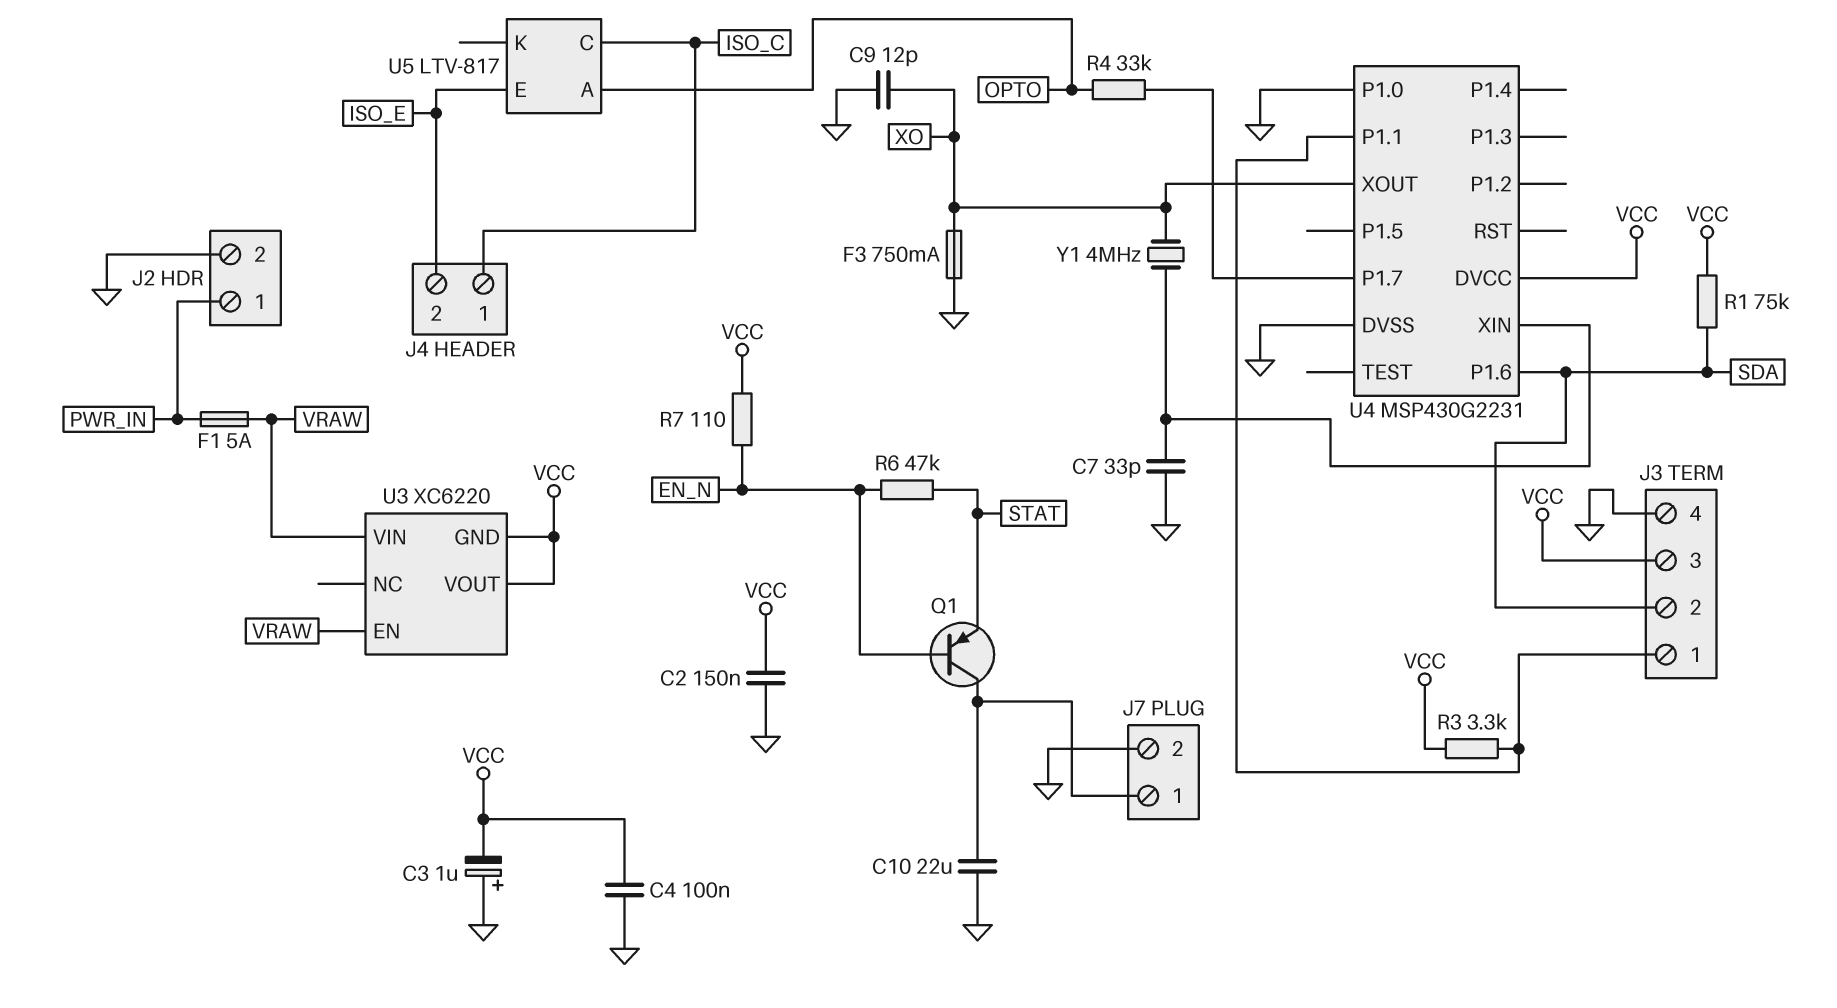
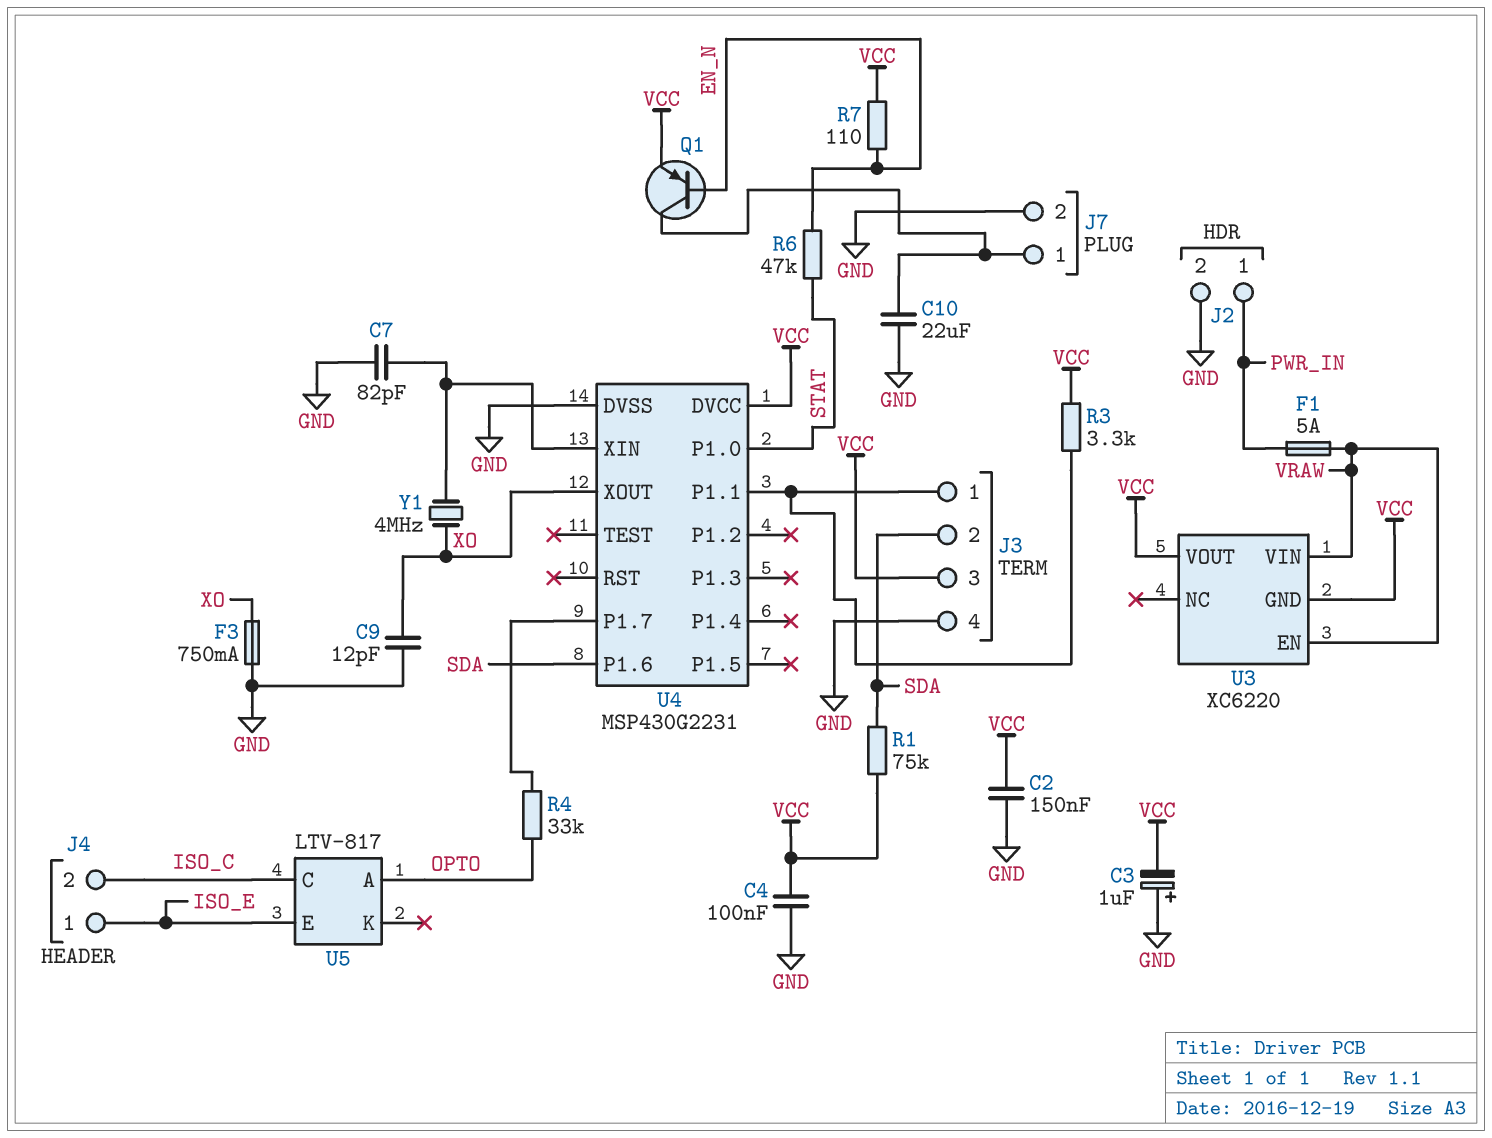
C7: 33pF (GND, U4/XIN) -> 82pF (GND, U4/XIN)
J4 pin 1: ISO_C -> ISO_E
J4 pin 2: ISO_E -> ISO_C
Q1: PNP (B EN_N, C J7/1, E STAT) -> PNP (B EN_N, C J7/1, E VCC)
U4 pin P1.0: GND -> STAT

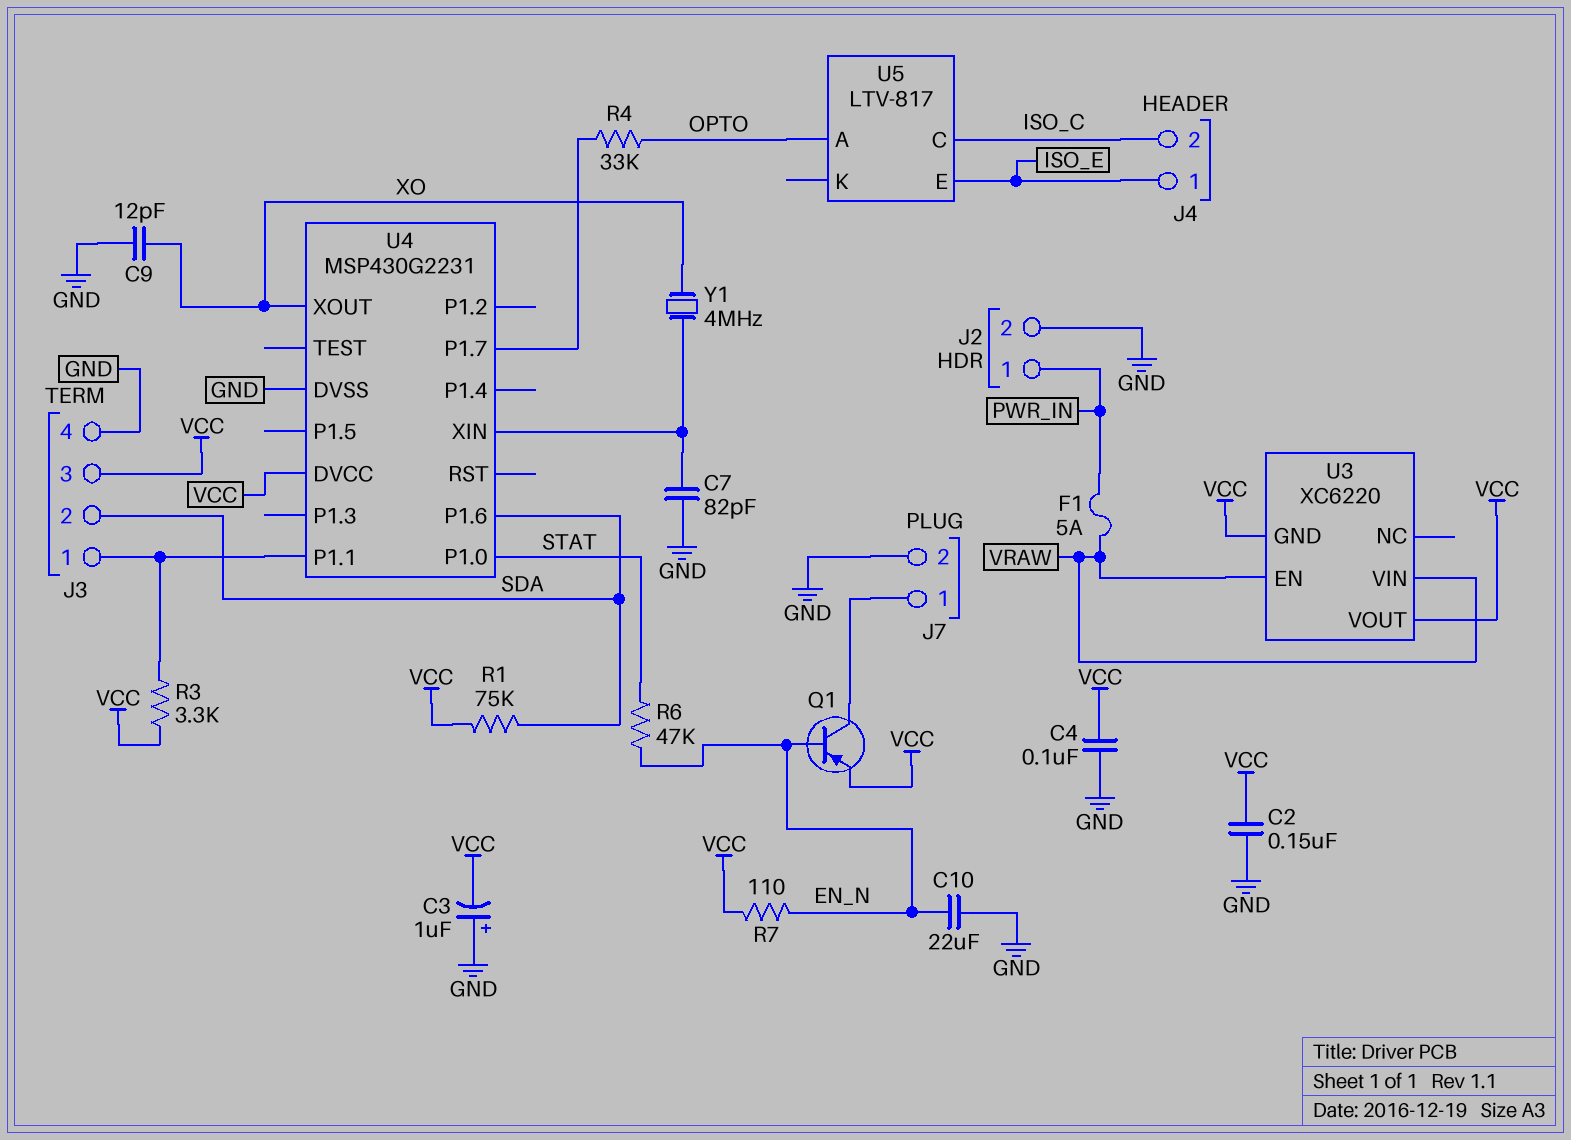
C10: 22uF (GND, J7/1) -> 22uF (EN_N, GND)
F3: 750mA (GND, XO) -> none

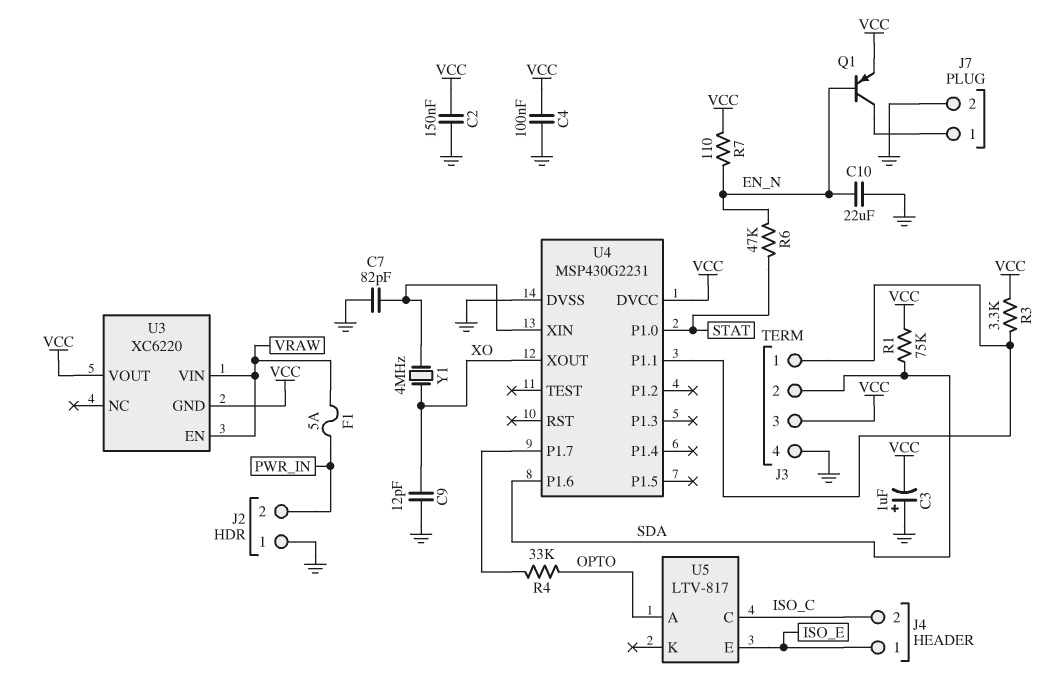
J2 pin 1: PWR_IN -> GND
J2 pin 2: GND -> PWR_IN

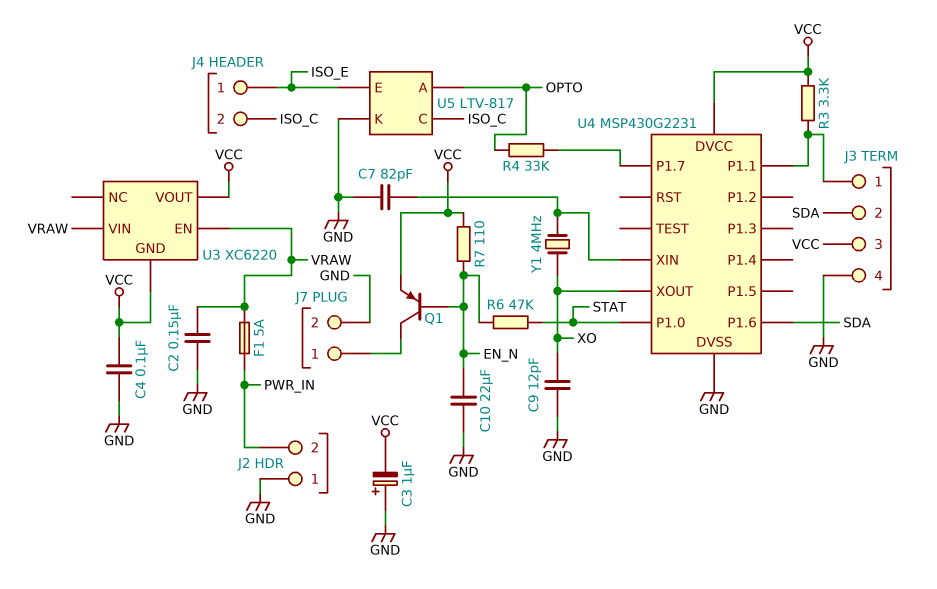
C2: 150nF (GND, VCC) -> 150nF (GND, VRAW)
R1: 75k (SDA, VCC) -> none
U5 pin K: none -> GND

